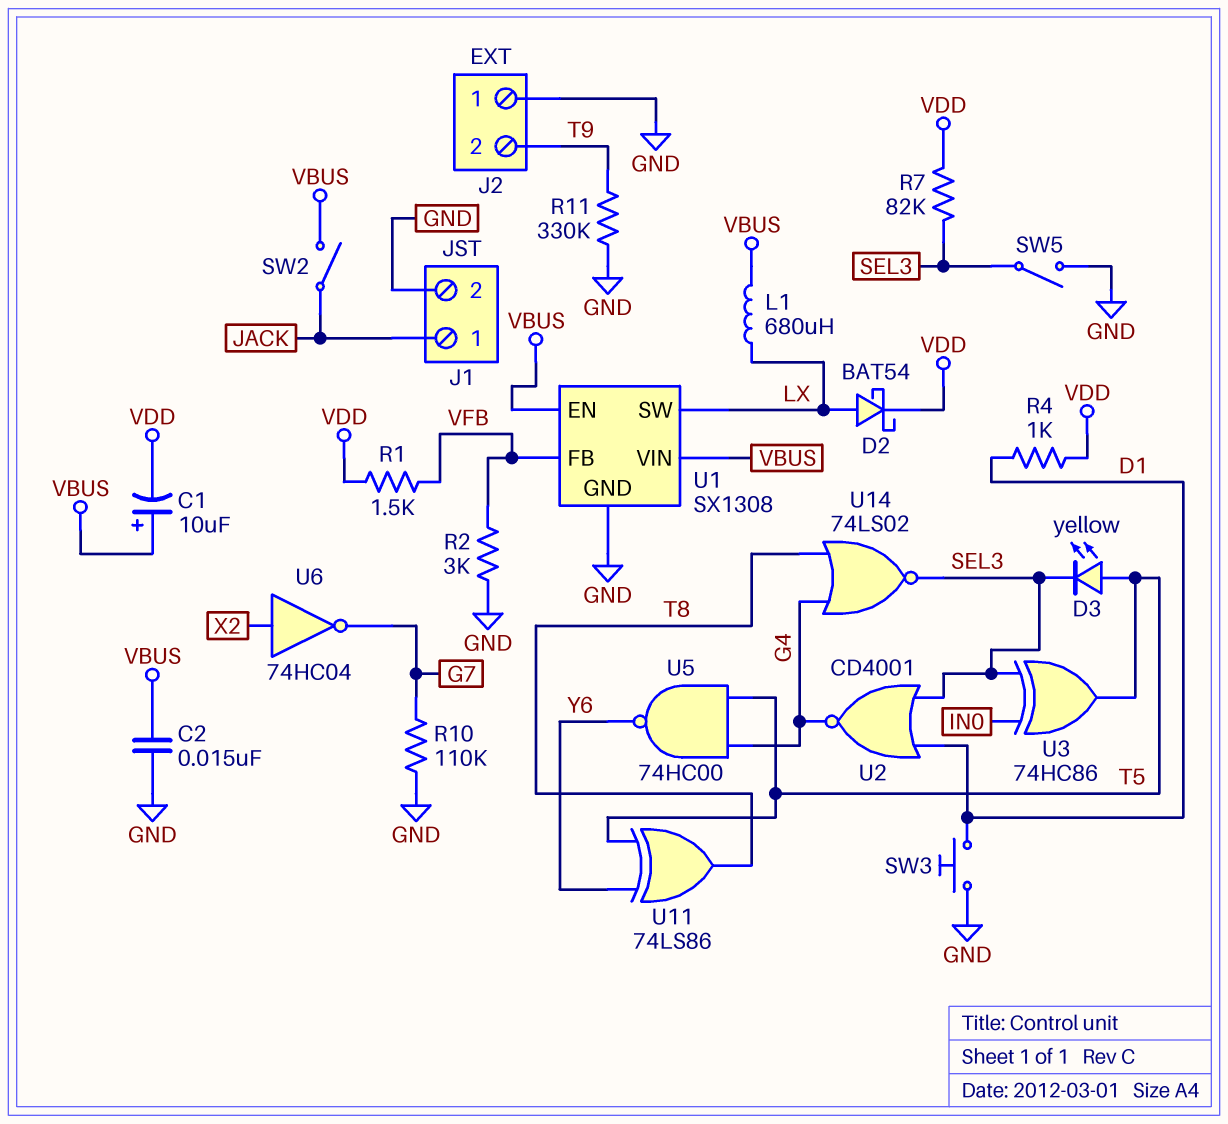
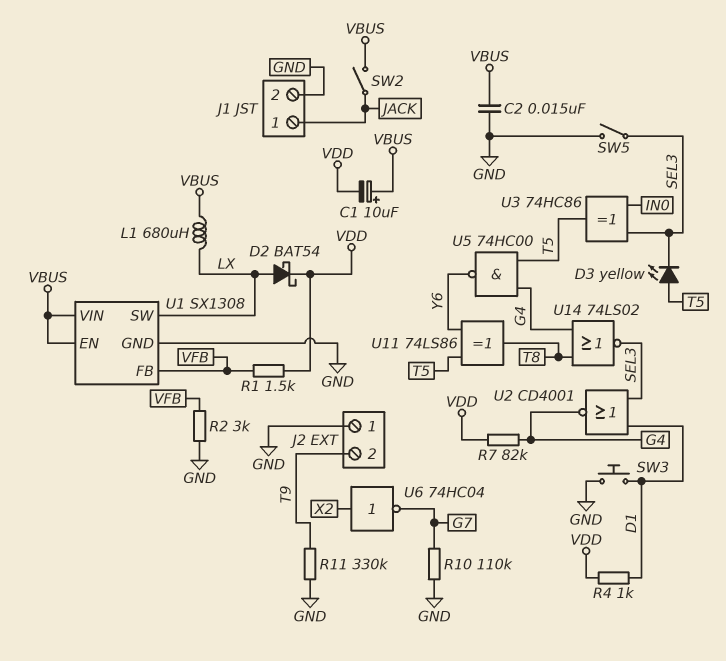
R7: 82k (SEL3, VDD) -> 82k (G4, VDD)

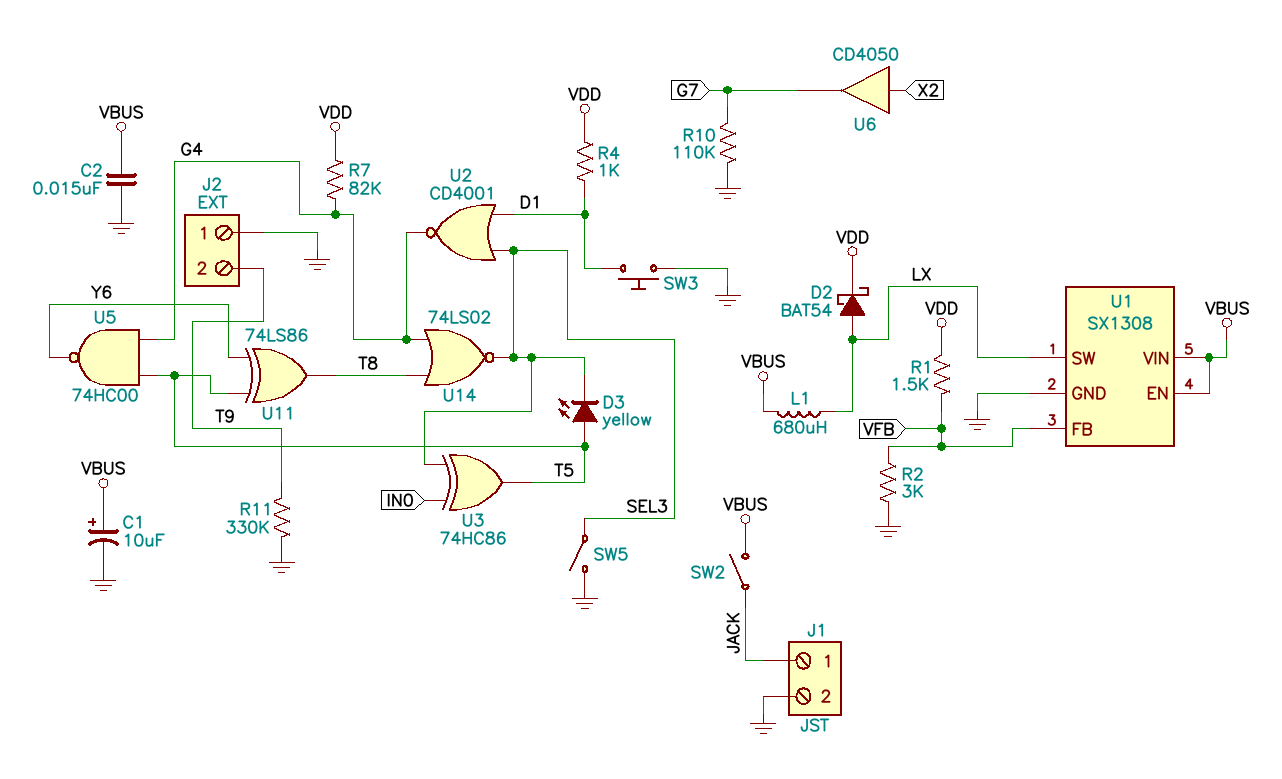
C1: 10uF (plus VBUS, minus VDD) -> 10uF (plus VBUS, minus GND)
U6: NOT 74HC04 (in X2, out G7) -> buffer CD4050 (in X2, out G7)

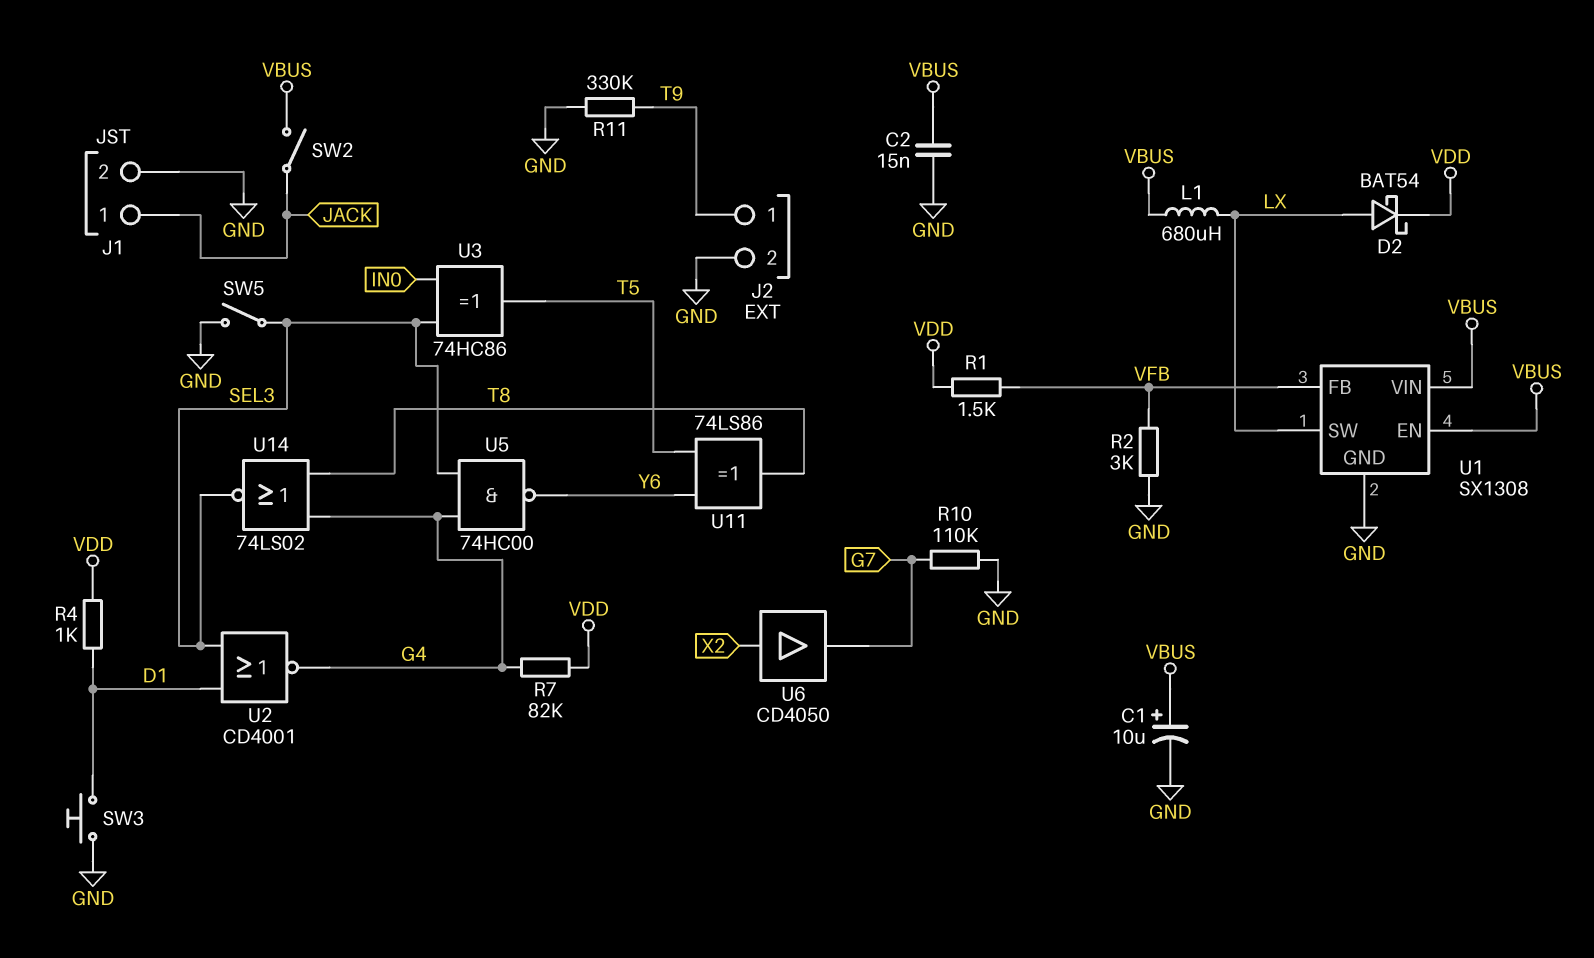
D3: LED yellow (A T5, K SEL3) -> none
J2 pin 1: GND -> T9
J2 pin 2: T9 -> GND
U5: NAND 74HC00 (in G4, in T5, out Y6) -> NAND 74HC00 (in G4, in SEL3, out Y6)

